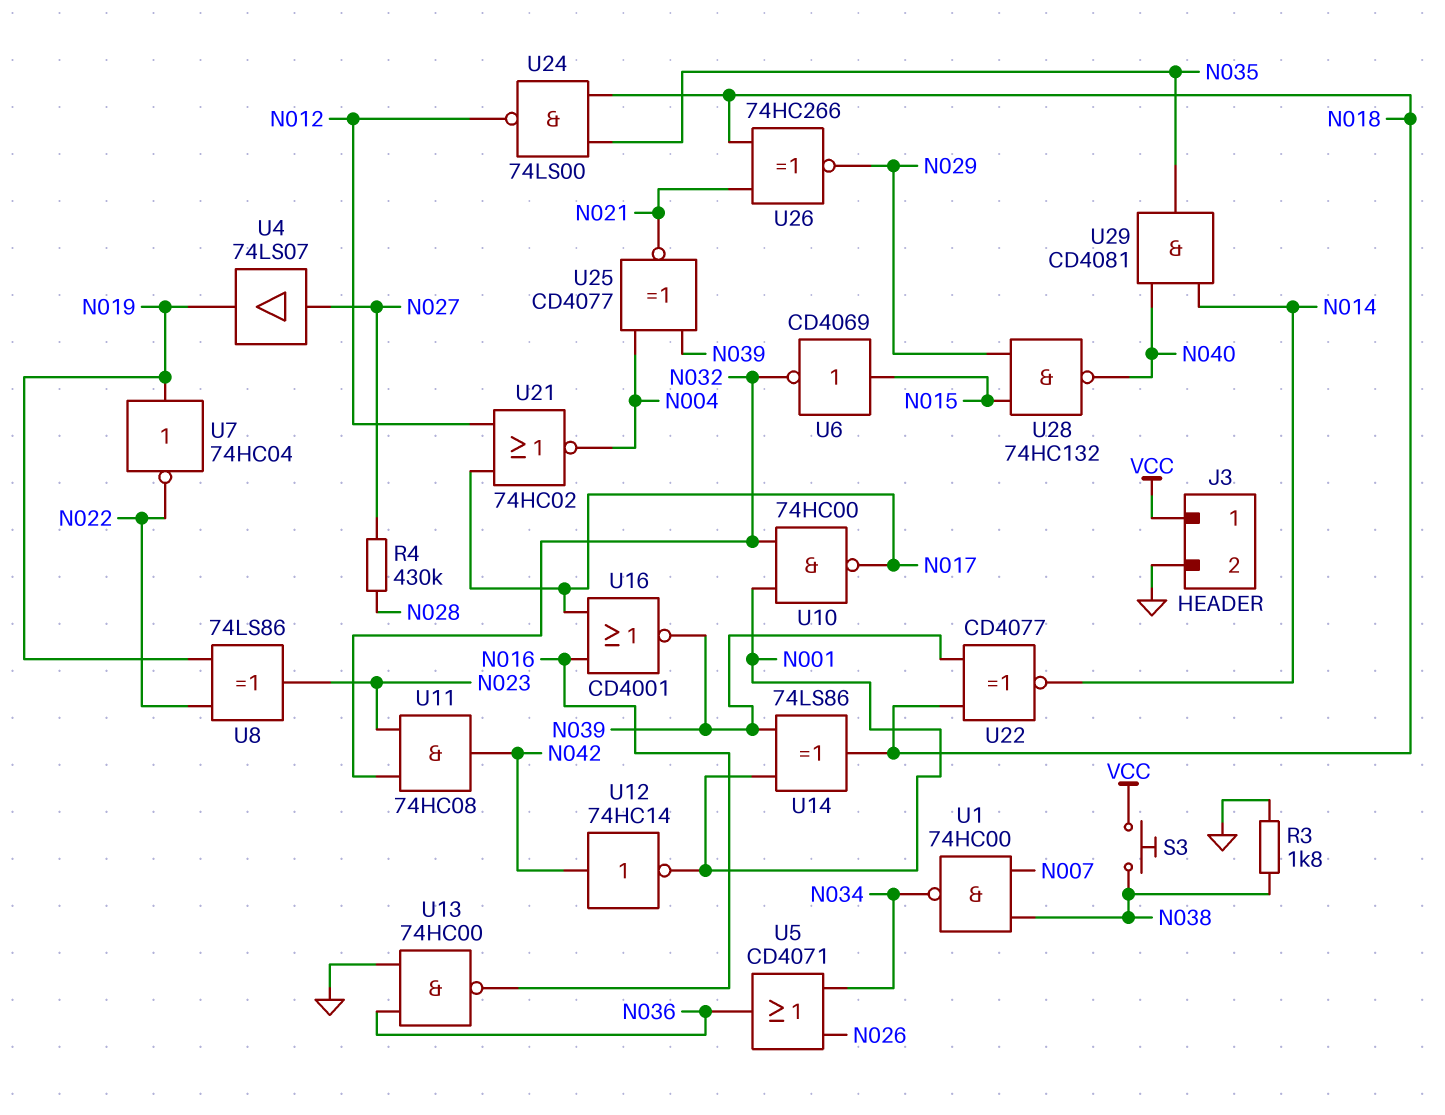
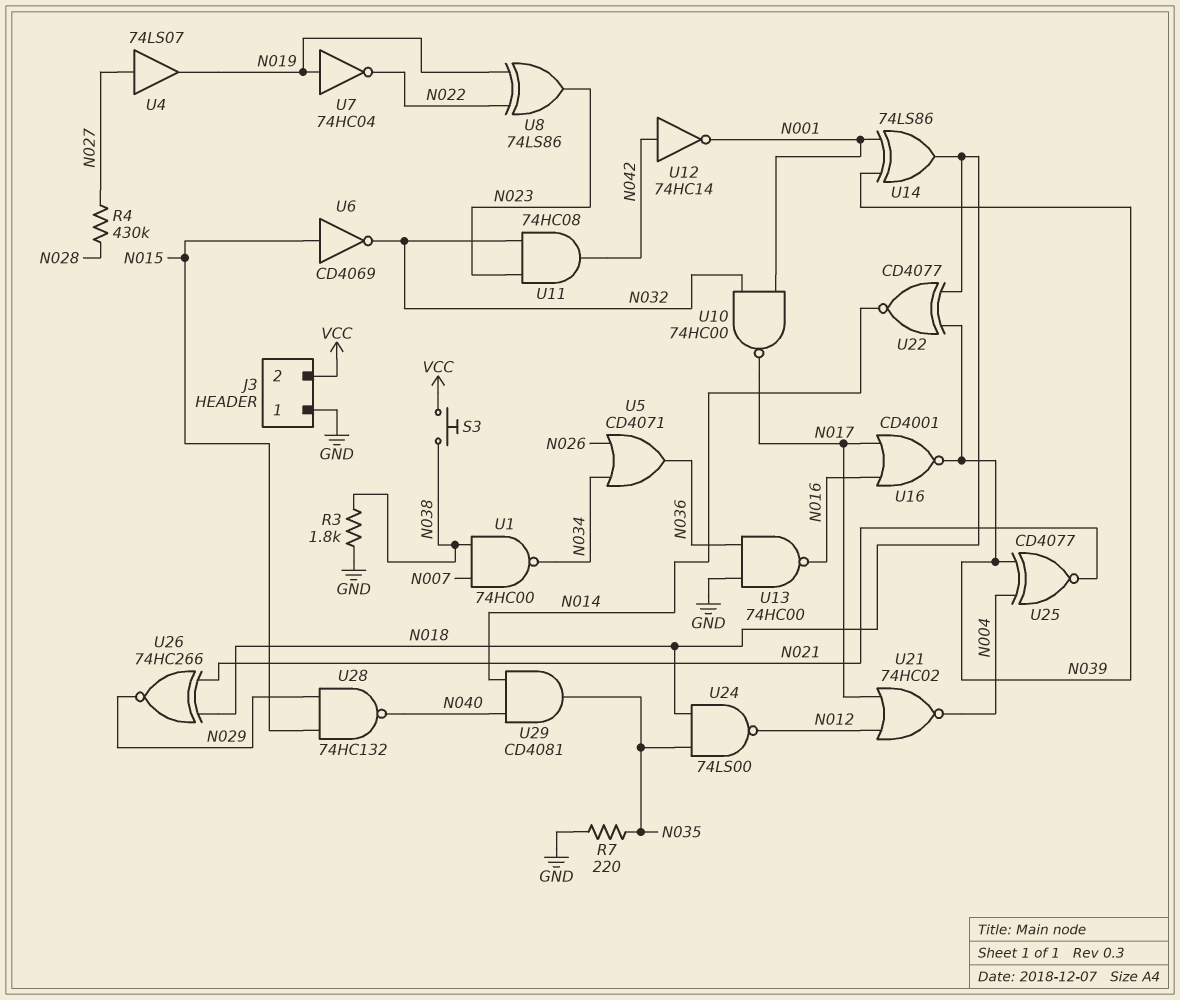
J3 pin 1: VCC -> GND
J3 pin 2: GND -> VCC
R7: none -> 220 (GND, N035)

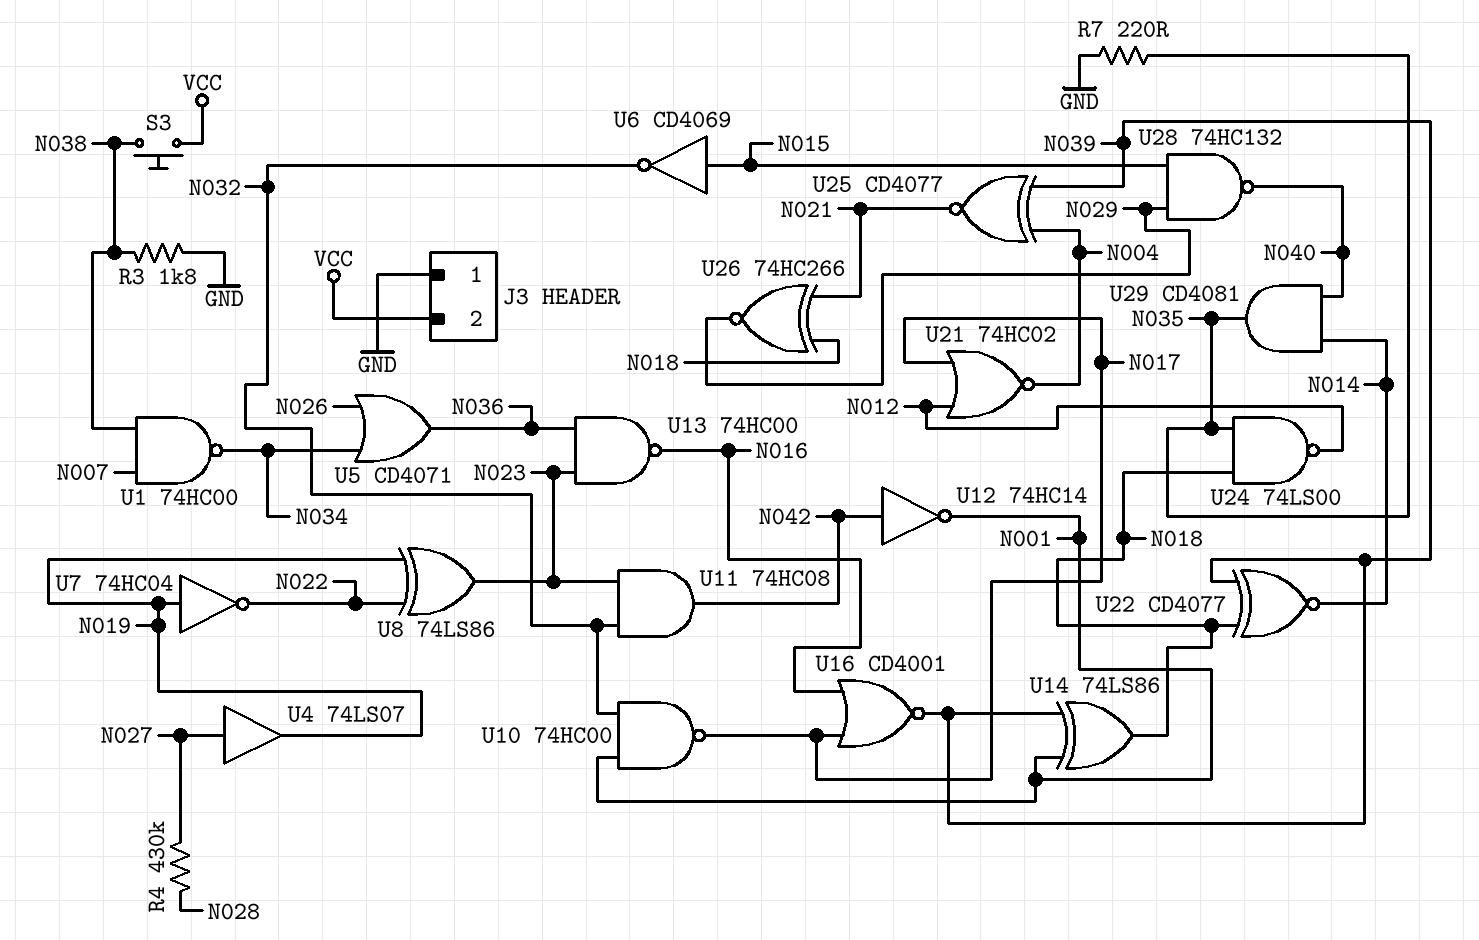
U13: NAND 74HC00 (in GND, in N036, out N016) -> NAND 74HC00 (in N023, in N036, out N016)

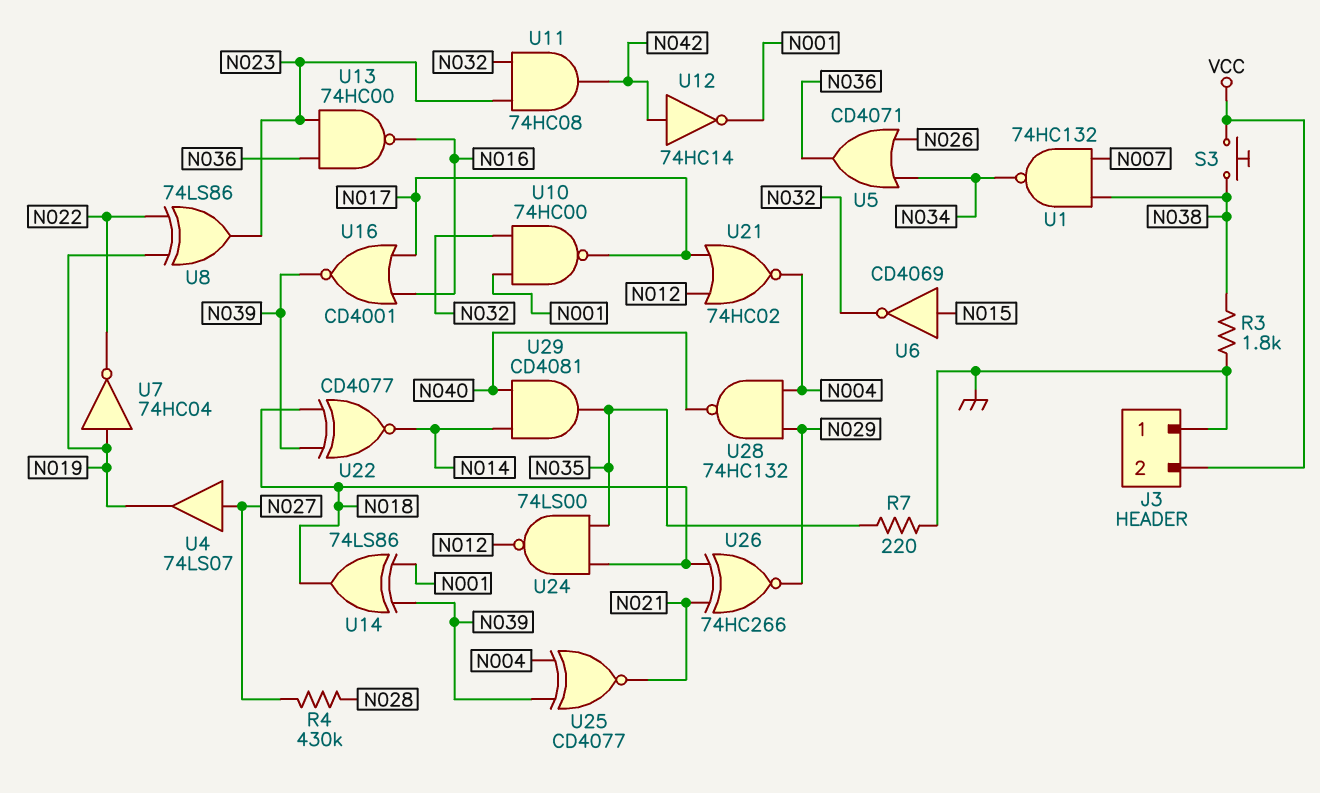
U1: NAND 74HC00 (in N007, in N038, out N034) -> NAND 74HC132 (in N007, in N038, out N034)
U28: NAND 74HC132 (in N015, in N029, out N040) -> NAND 74HC132 (in N004, in N029, out N040)

